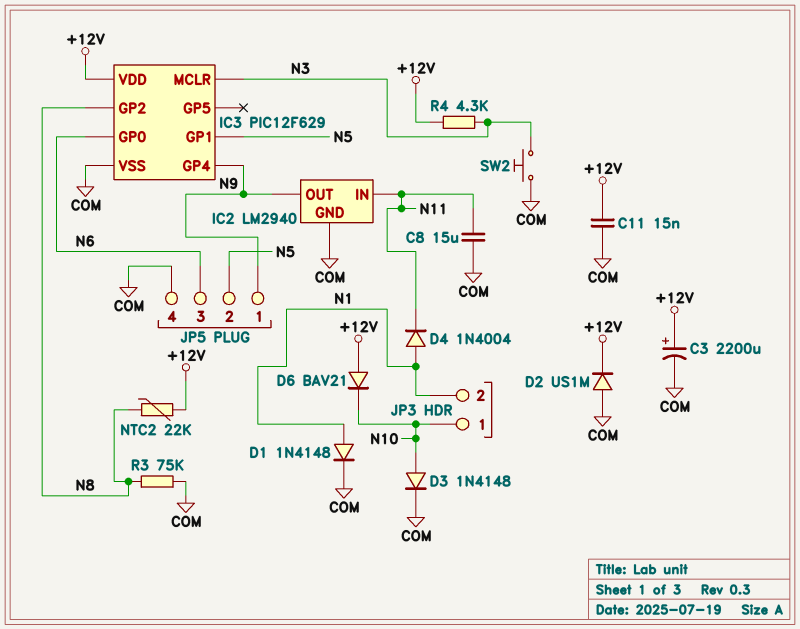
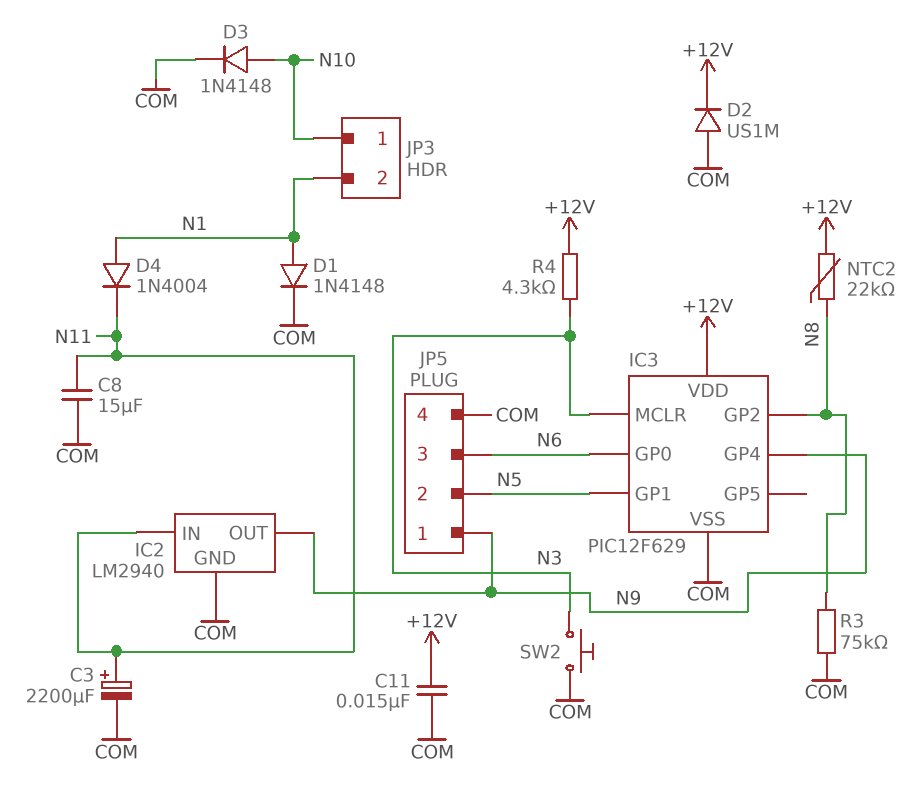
C3: 2200uF (plus +12V, minus COM) -> 2200uF (plus N11, minus COM)
D6: diode BAV21 (A +12V, K N10) -> none

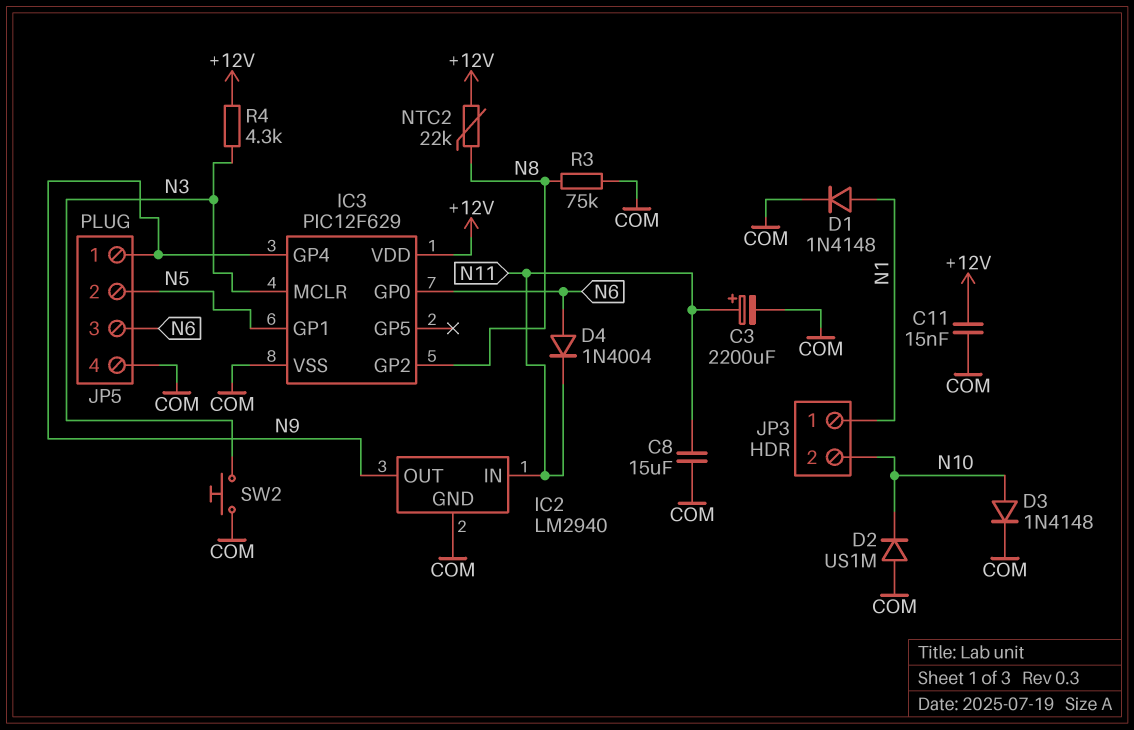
D2: diode US1M (A COM, K +12V) -> diode US1M (A COM, K N10)
D4: diode 1N4004 (A N1, K N11) -> diode 1N4004 (A N6, K N11)
JP3 pin 1: N10 -> N1
JP3 pin 2: N1 -> N10

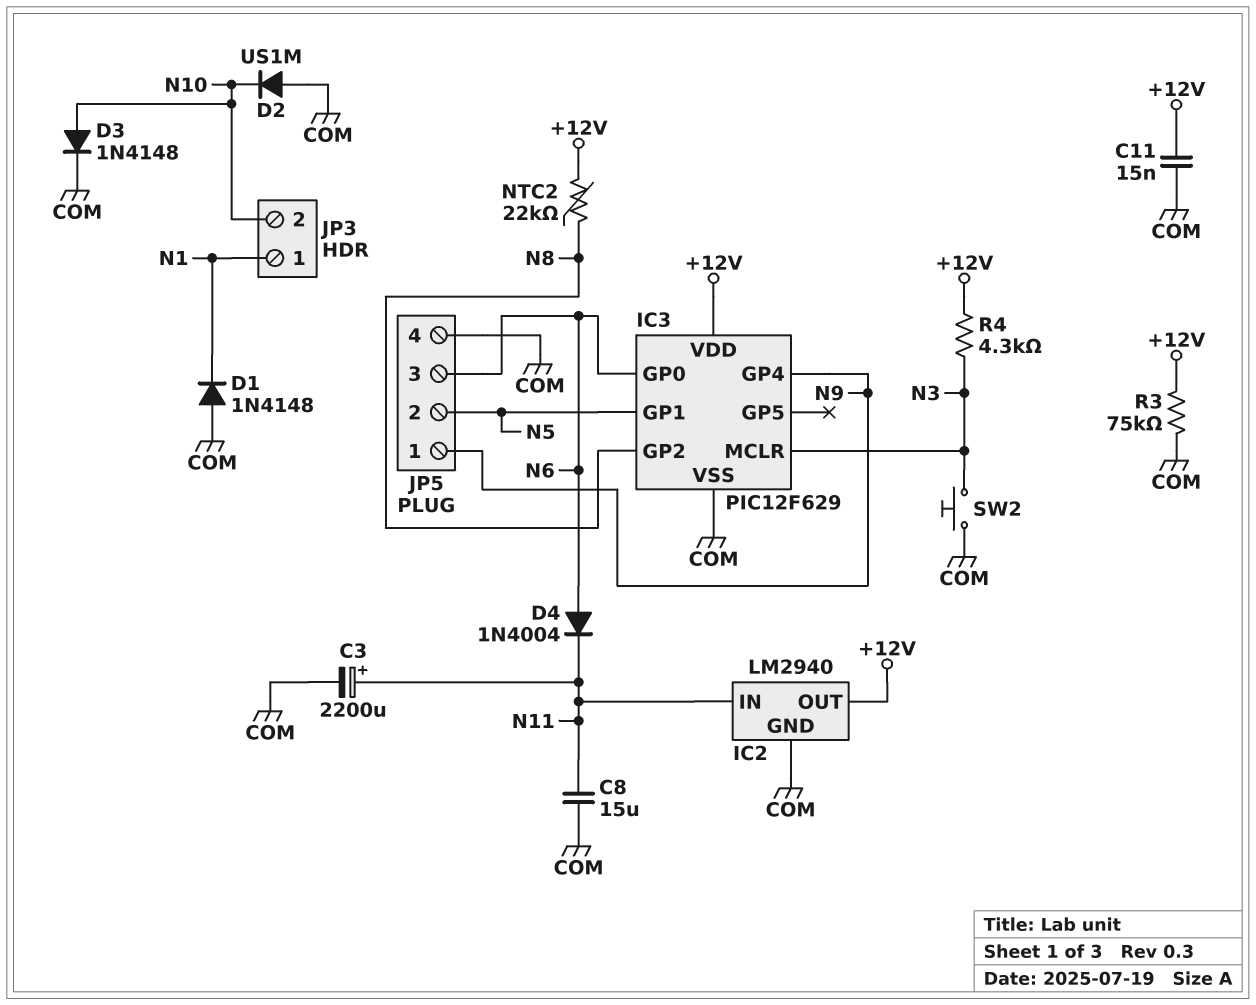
D1: diode 1N4148 (A N1, K COM) -> diode 1N4148 (A COM, K N1)
IC2 pin OUT: N9 -> +12V
R3: 75k (COM, N8) -> 75k (+12V, COM)

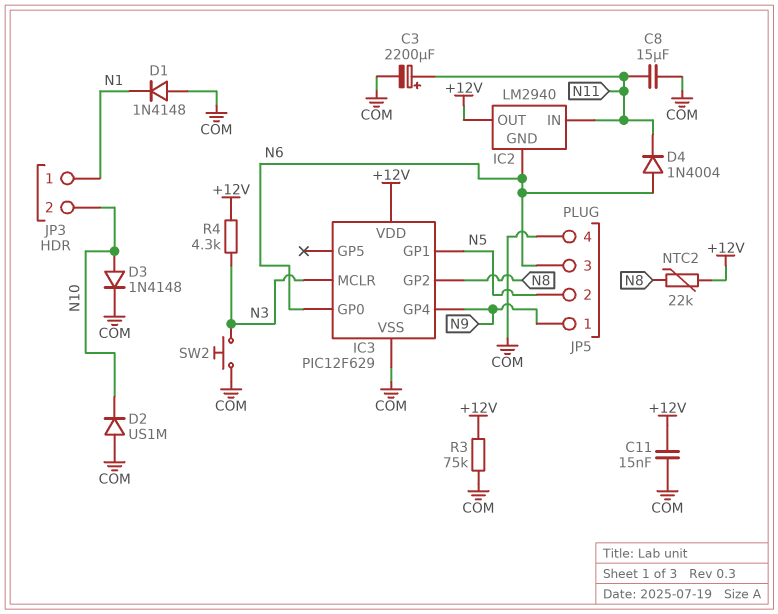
IC2 pin GND: COM -> N6

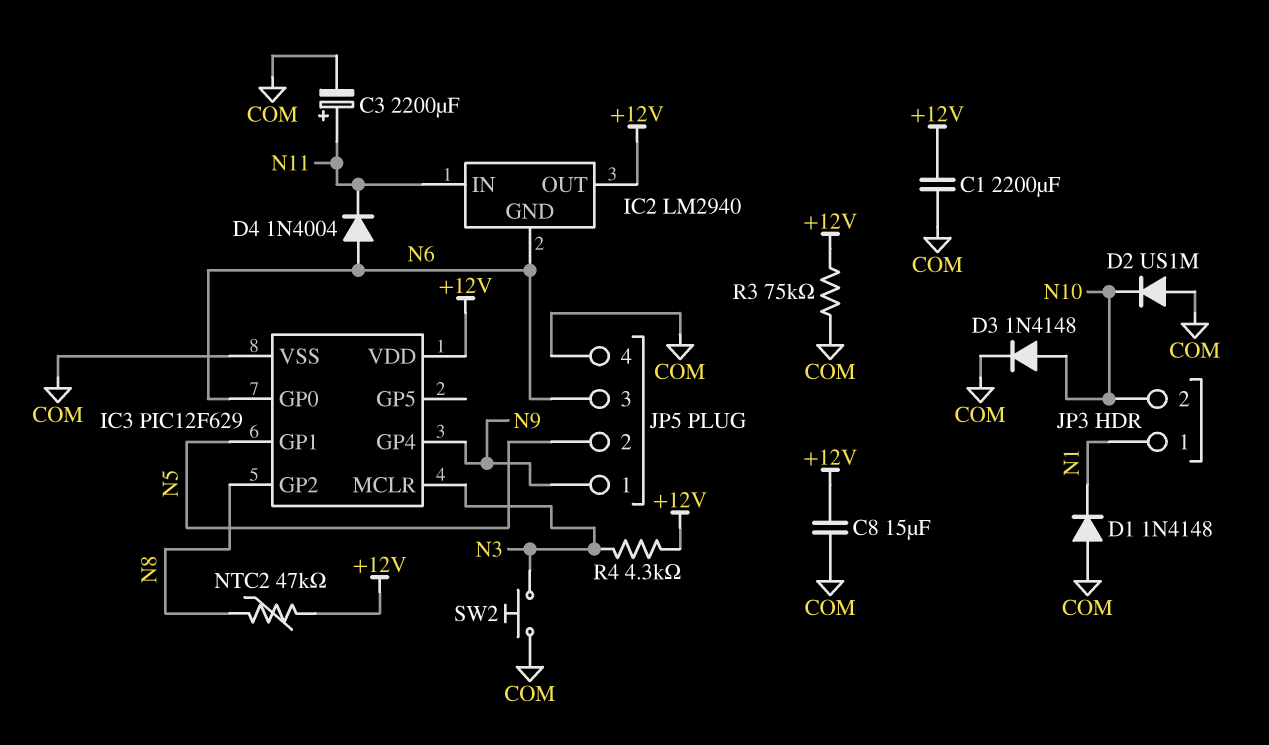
C1: none -> 2200uF (+12V, COM)
C8: 15uF (COM, N11) -> 15uF (+12V, COM)
C11: 15nF (+12V, COM) -> none
NTC2: 22k (+12V, N8) -> 47k (+12V, N8)

